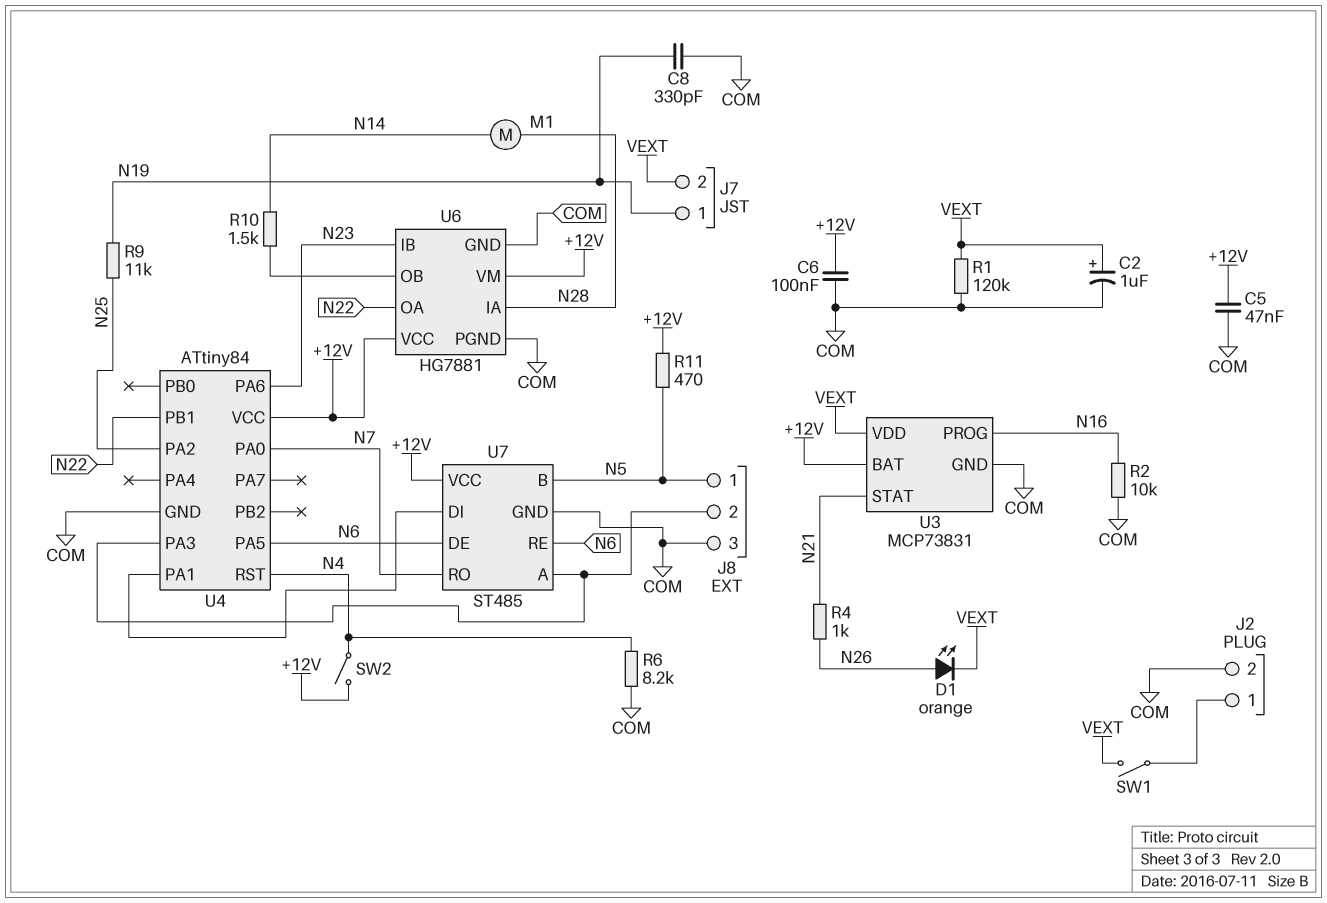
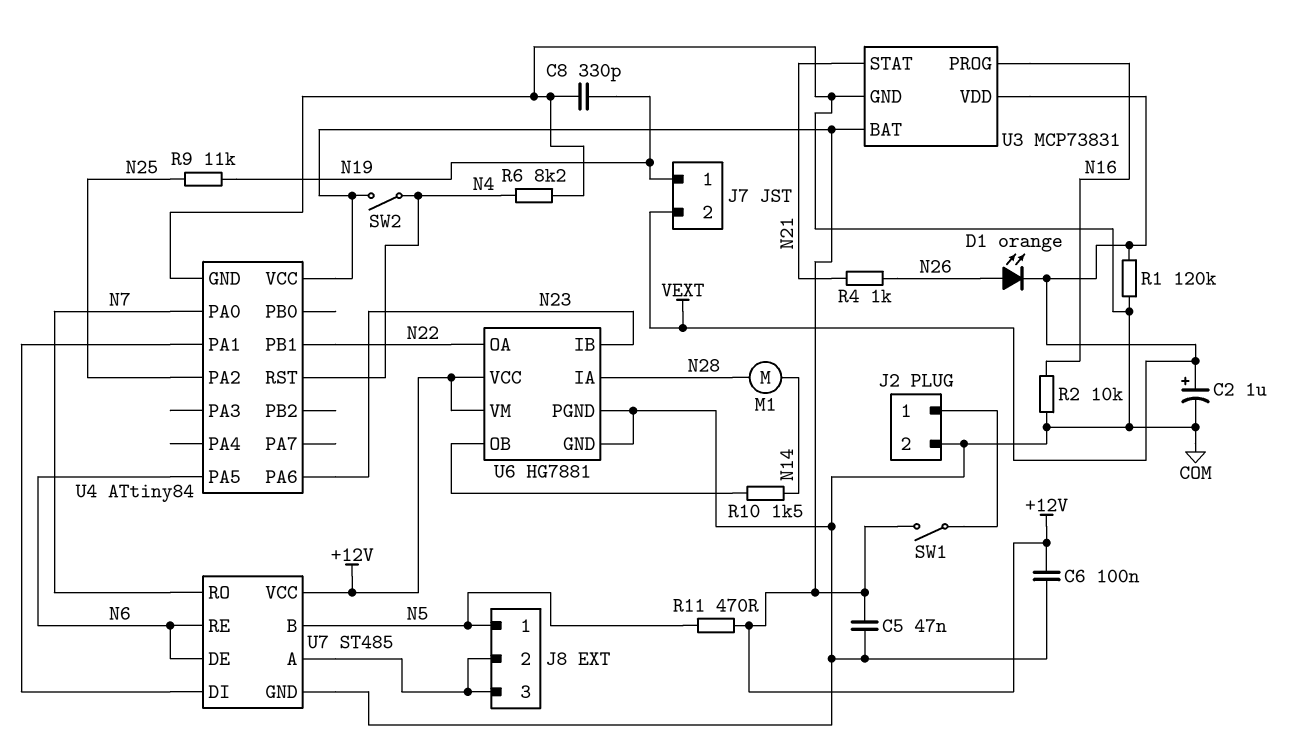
J8 pin 3: COM -> J8/2
SW1: switch (J2/1, VEXT) -> switch (+12V, J2/1)
U4 pin PA3: J8/2 -> none

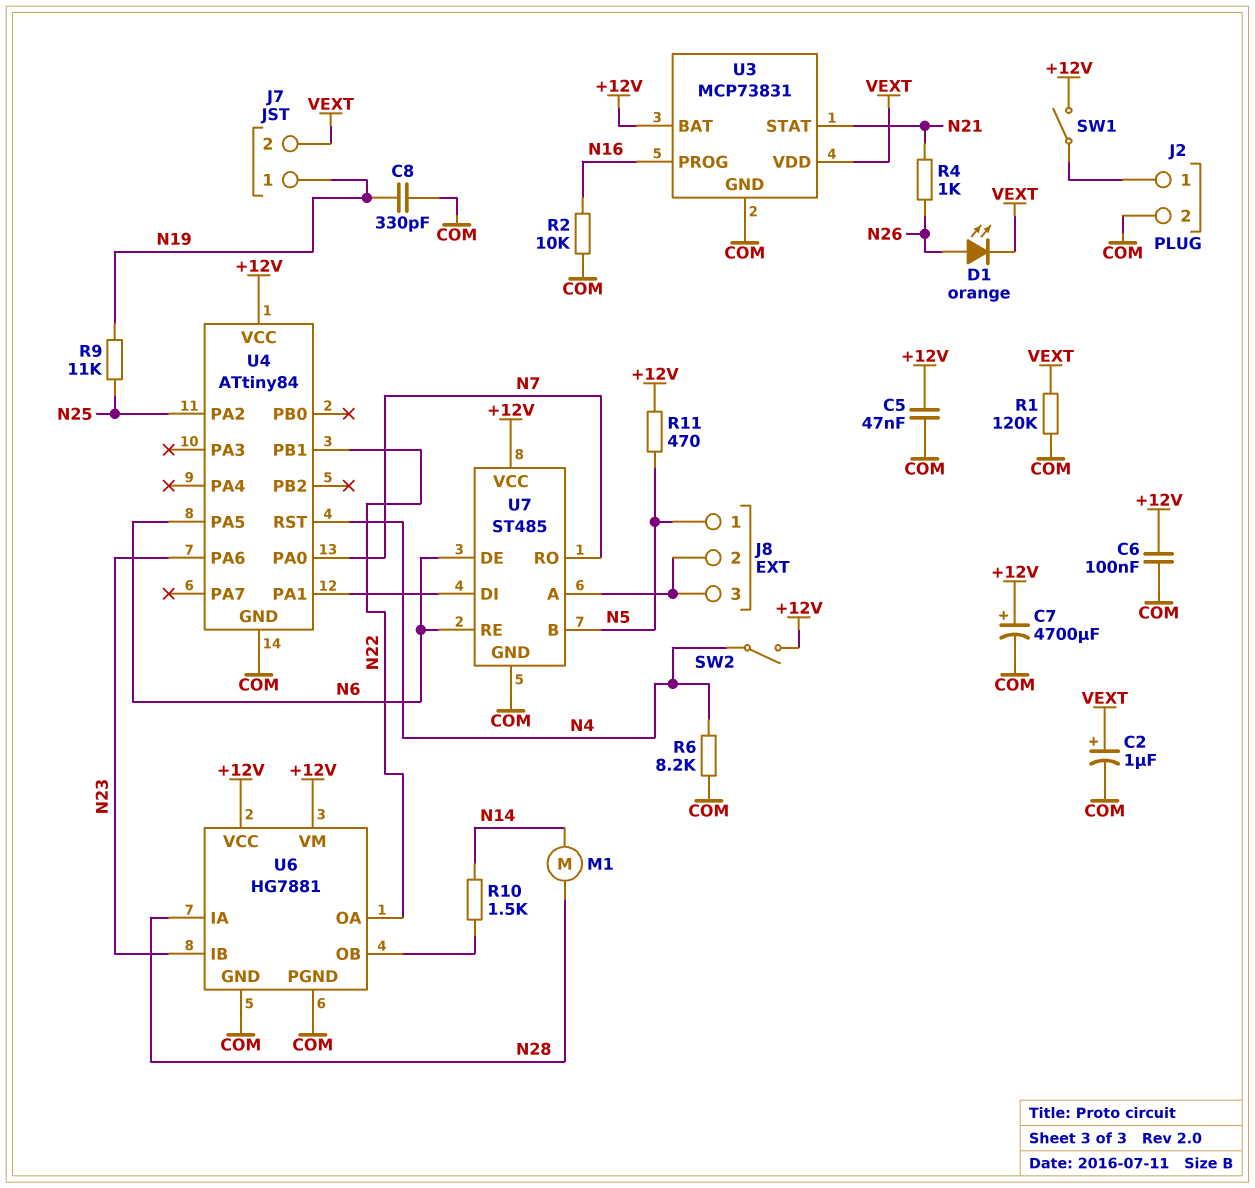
C7: none -> 4700uF (plus +12V, minus COM)

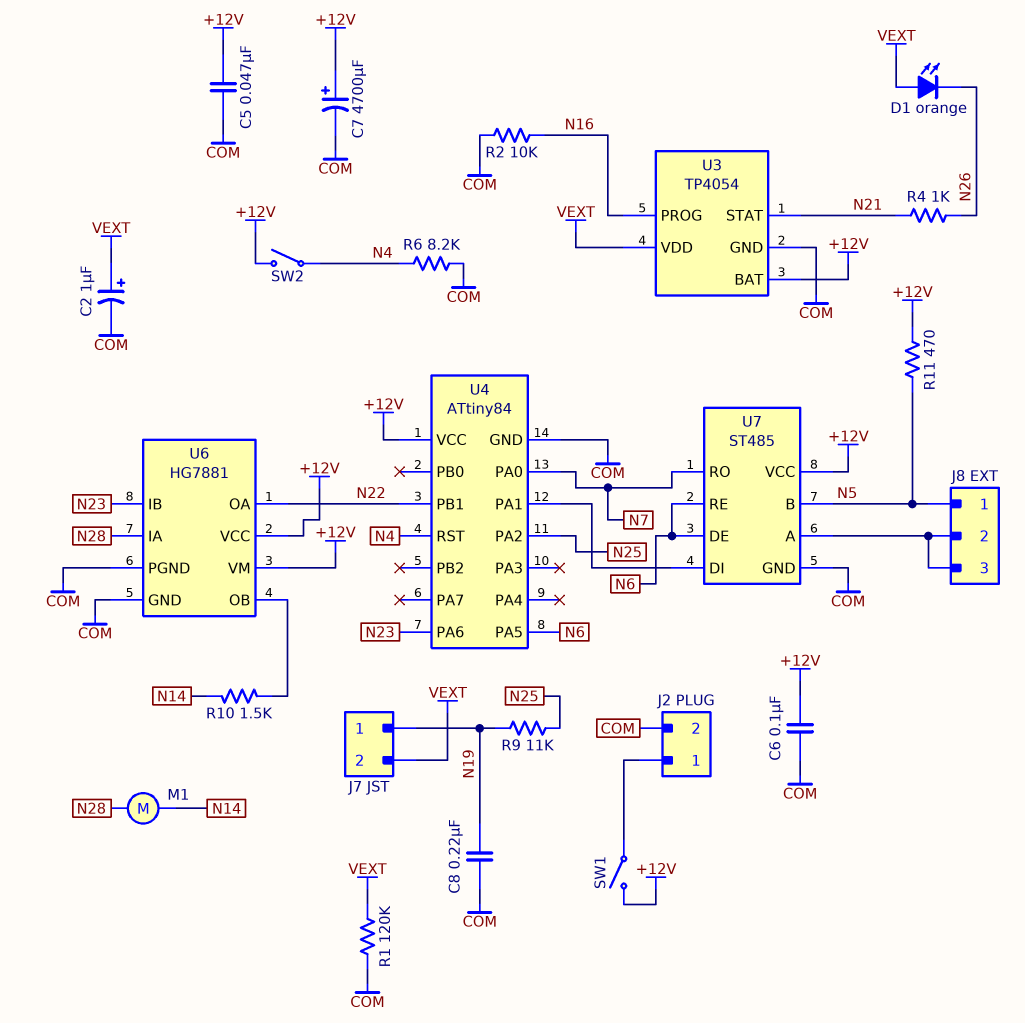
C8: 330pF (COM, N19) -> 220nF (COM, N19)
D1: LED orange (A N26, K VEXT) -> LED orange (A VEXT, K N26)
U3: MCP73831 -> TP4054

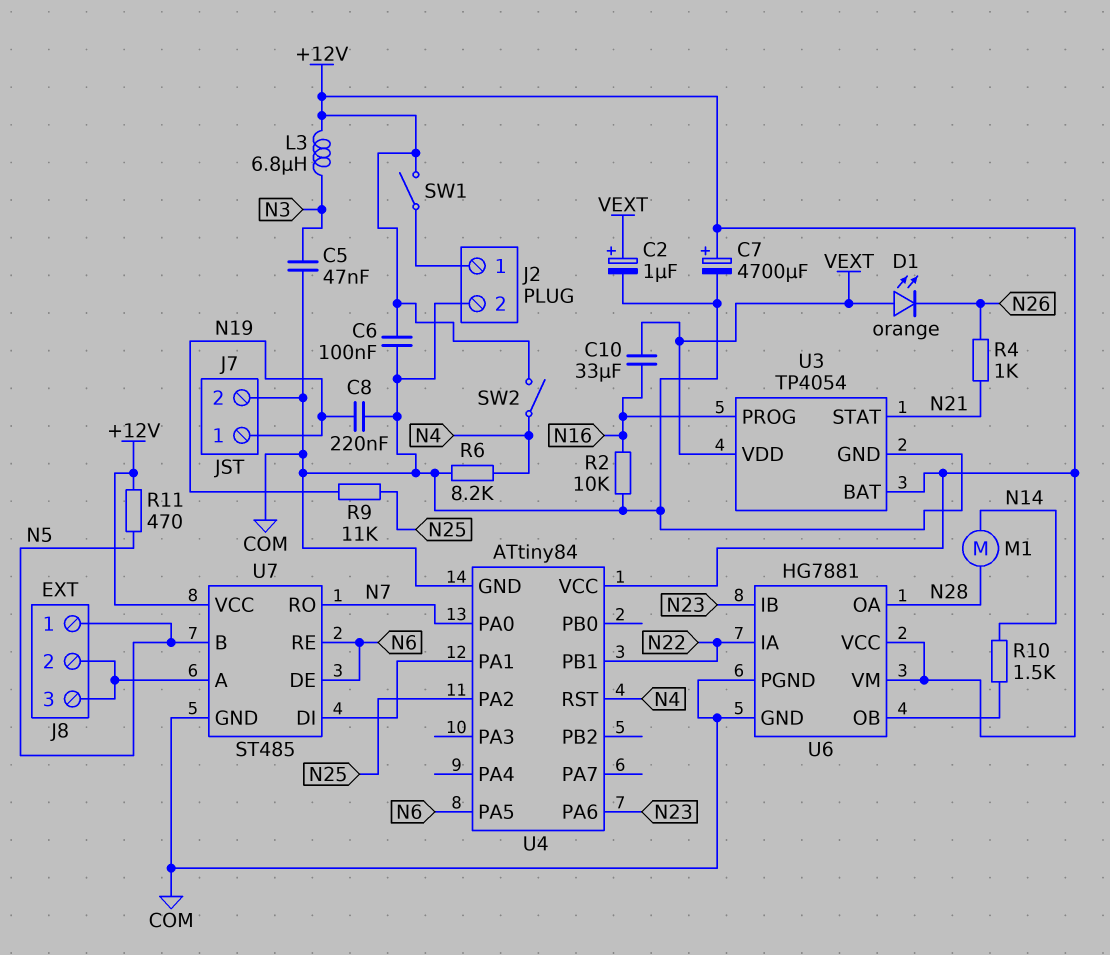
C5: 47nF (+12V, COM) -> 47nF (COM, N3)
C10: none -> 33uF (N16, VEXT)
J7 pin 2: VEXT -> COM
L3: none -> 6.8uH (+12V, N3)
R1: 120k (COM, VEXT) -> none
U6 pin IA: N28 -> N22
U6 pin OA: N22 -> N28

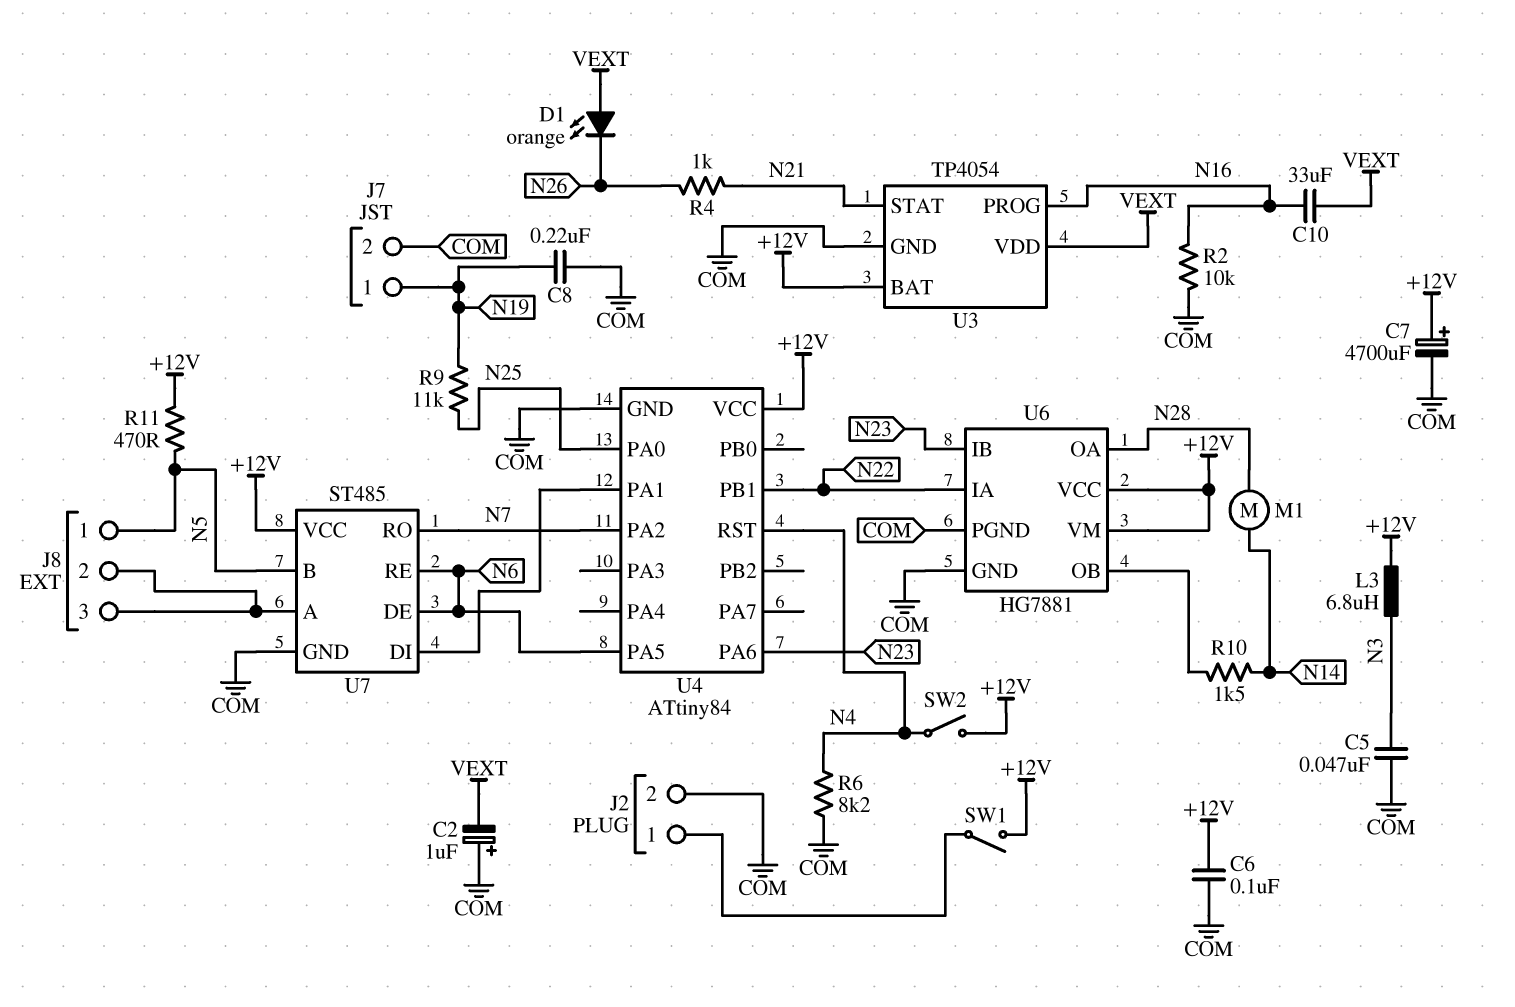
C2: 1uF (plus VEXT, minus COM) -> 1uF (plus COM, minus VEXT)
U4 pin PA0: N7 -> N25
U4 pin PA2: N25 -> N7

